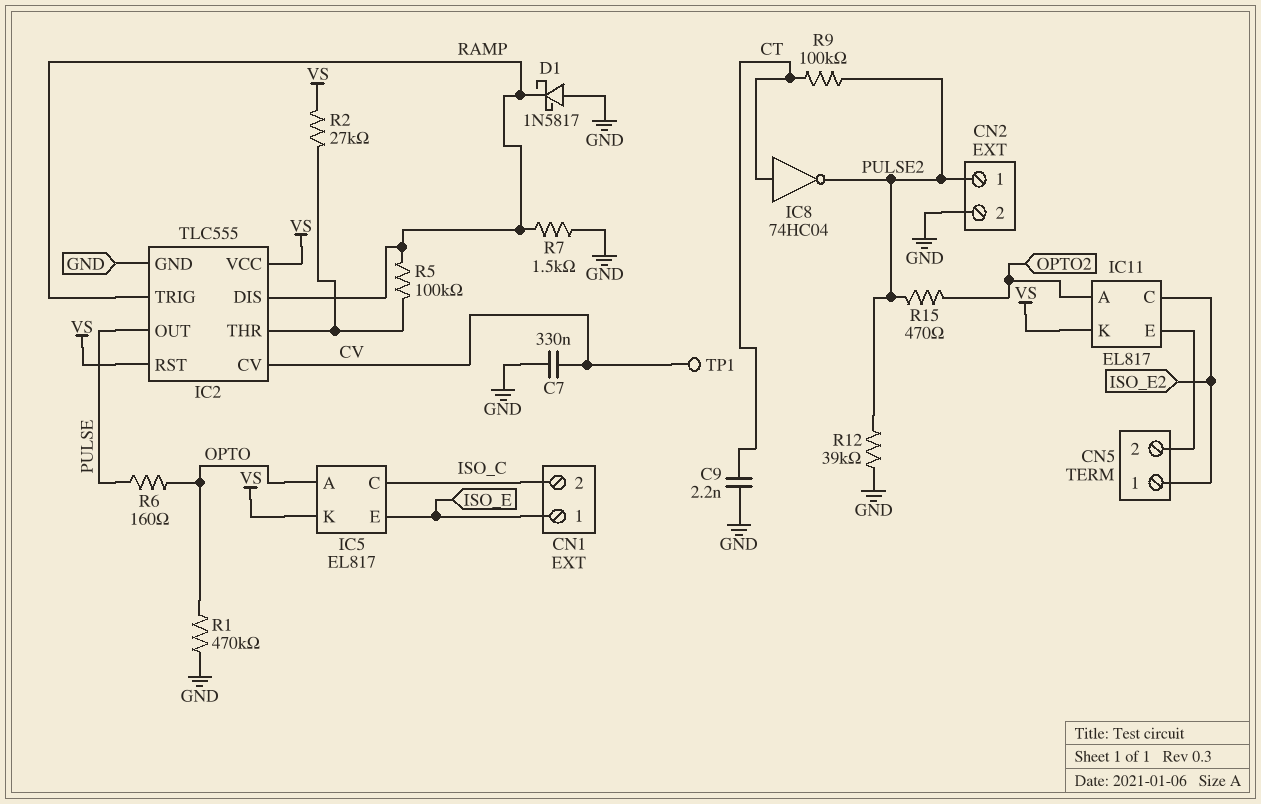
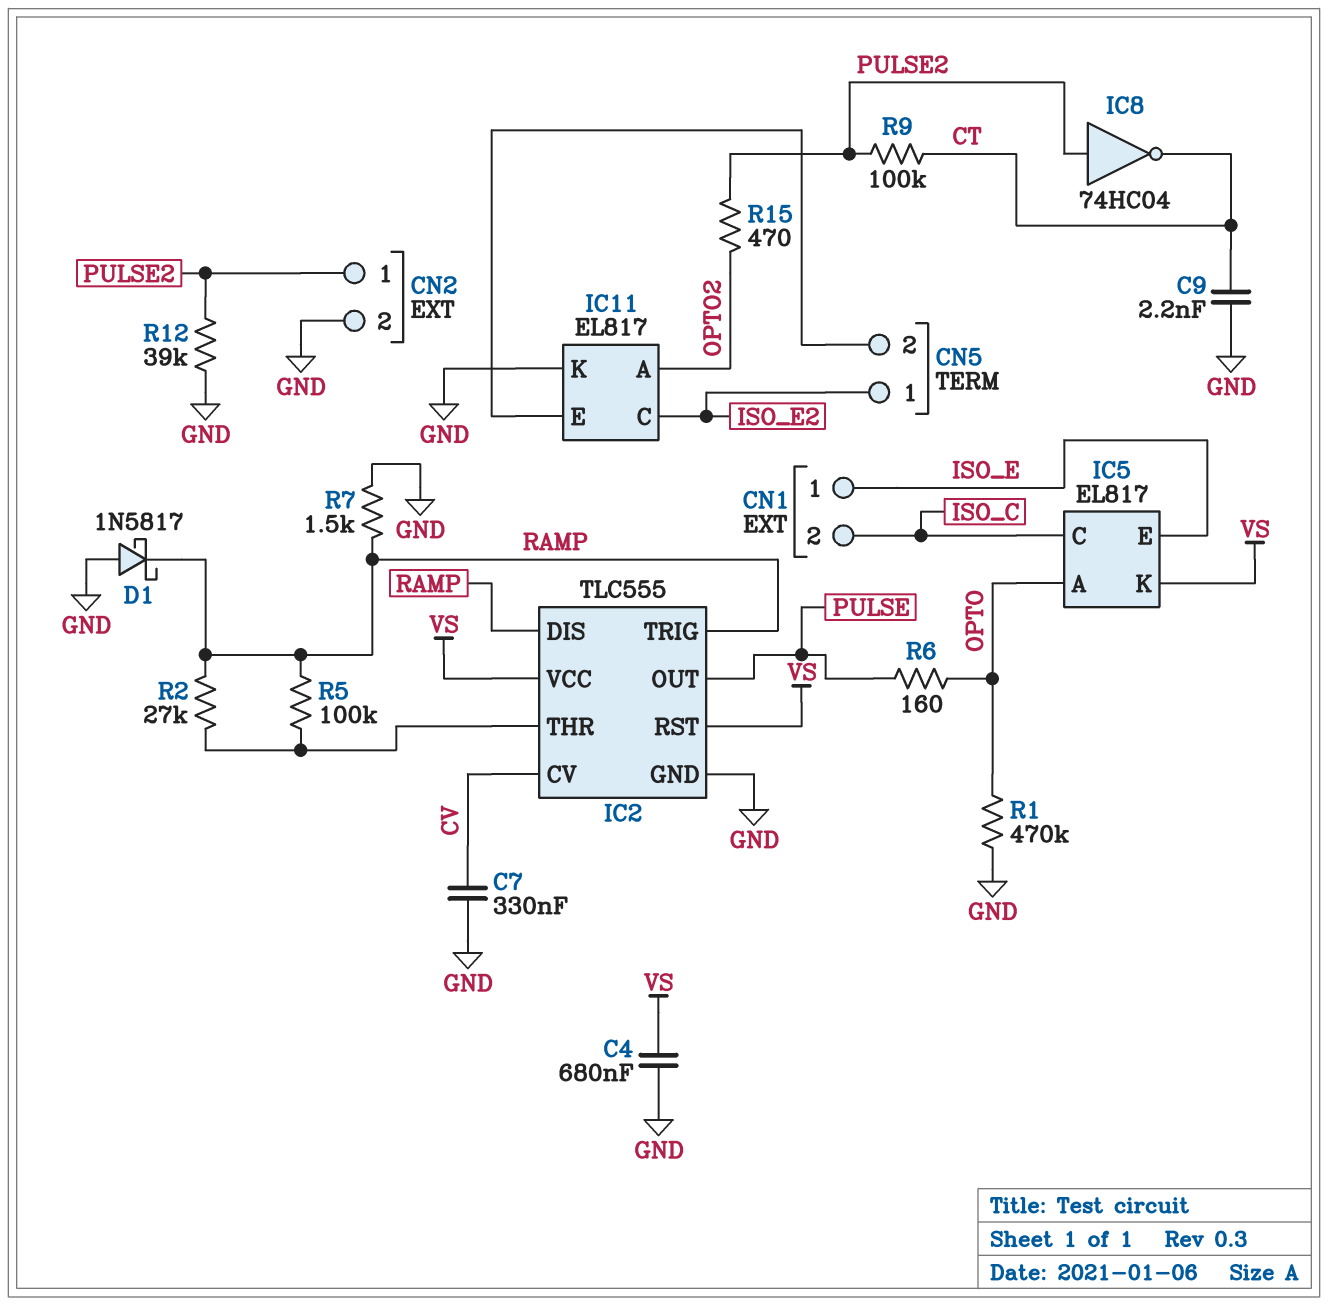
C4: none -> 680nF (GND, VS)
IC8: NOT 74HC04 (in CT, out PULSE2) -> NOT 74HC04 (in PULSE2, out CT)
IC11 pin K: VS -> GND
R2: 27k (IC2/THR, VS) -> 27k (IC2/THR, RAMP)
TP1: test point (CV) -> none

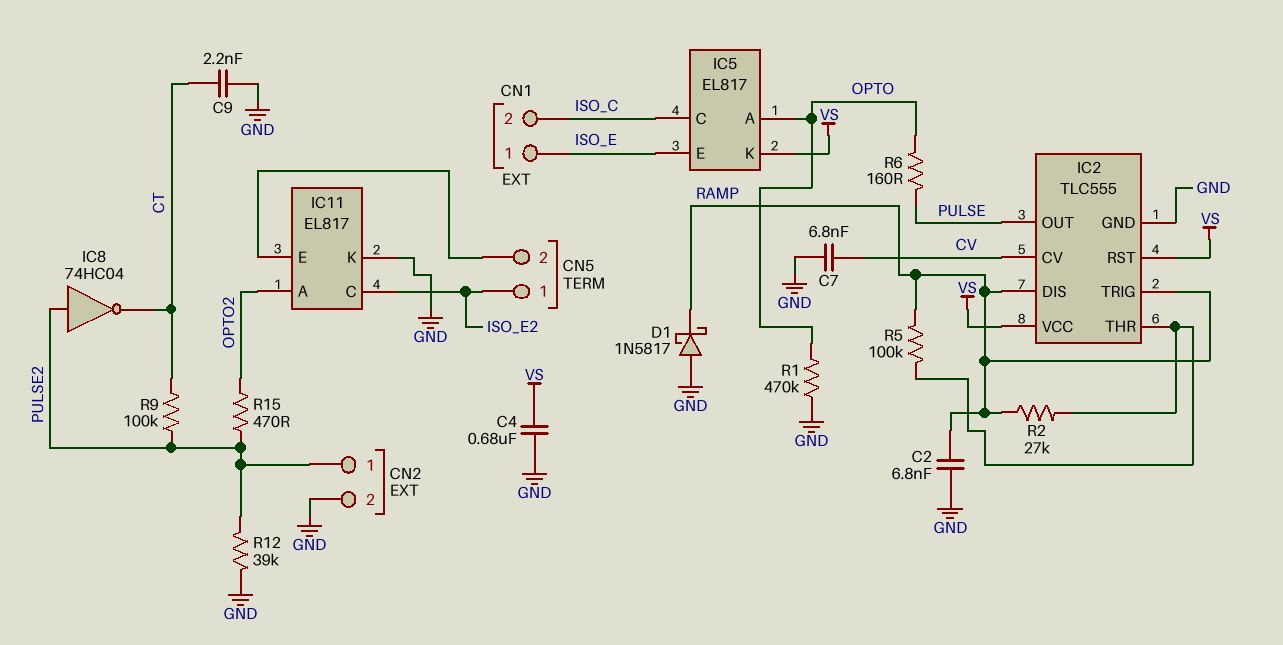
C2: none -> 6.8nF (GND, RAMP)
C7: 330nF (CV, GND) -> 6.8nF (CV, GND)
R7: 1.5k (GND, RAMP) -> none

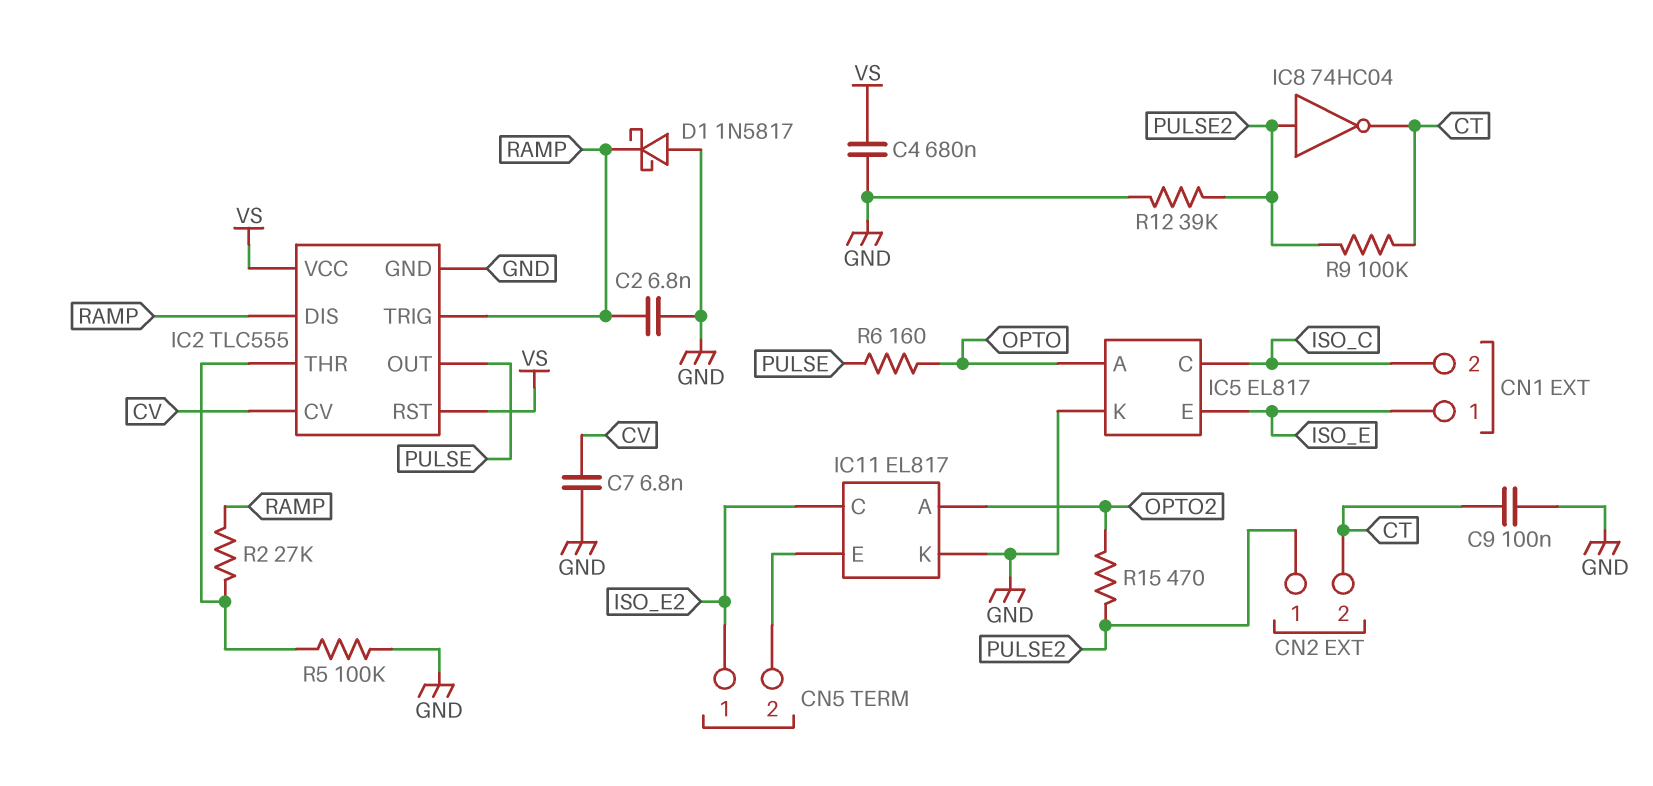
C9: 2.2nF (CT, GND) -> 100nF (CT, GND)
CN2 pin 2: GND -> CT
IC5 pin K: VS -> GND
R1: 470k (GND, OPTO) -> none
R5: 100k (IC2/THR, RAMP) -> 100k (GND, IC2/THR)

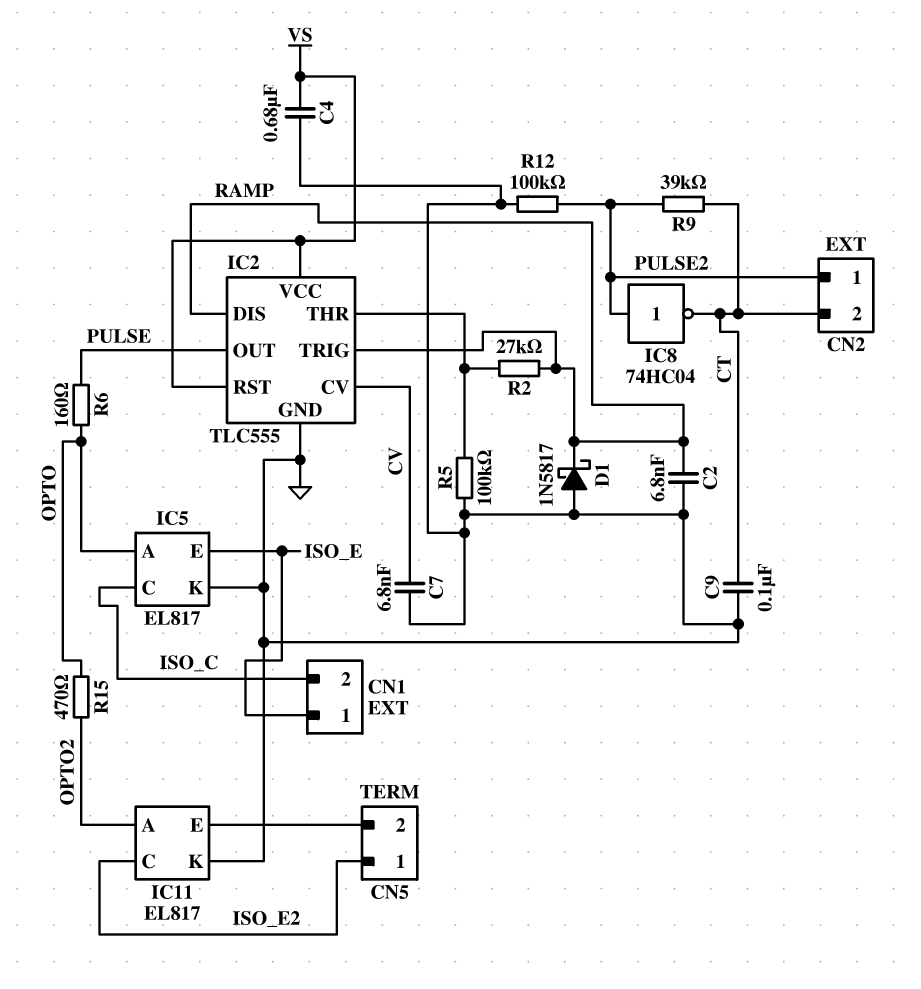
R9: 100k (CT, PULSE2) -> 39k (CT, PULSE2)
R12: 39k (GND, PULSE2) -> 100k (GND, PULSE2)
R15: 470 (OPTO2, PULSE2) -> 470 (OPTO, OPTO2)

